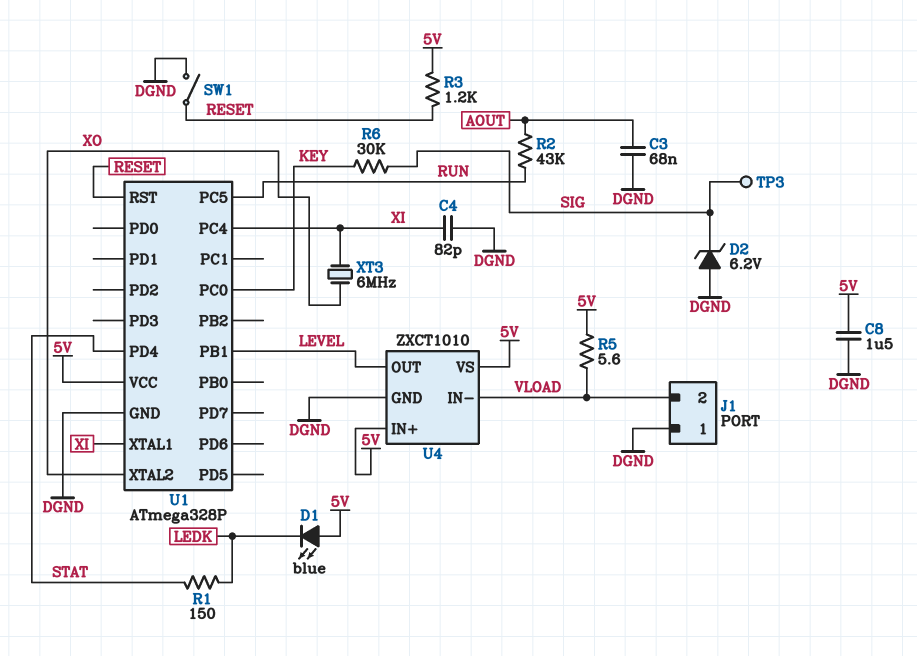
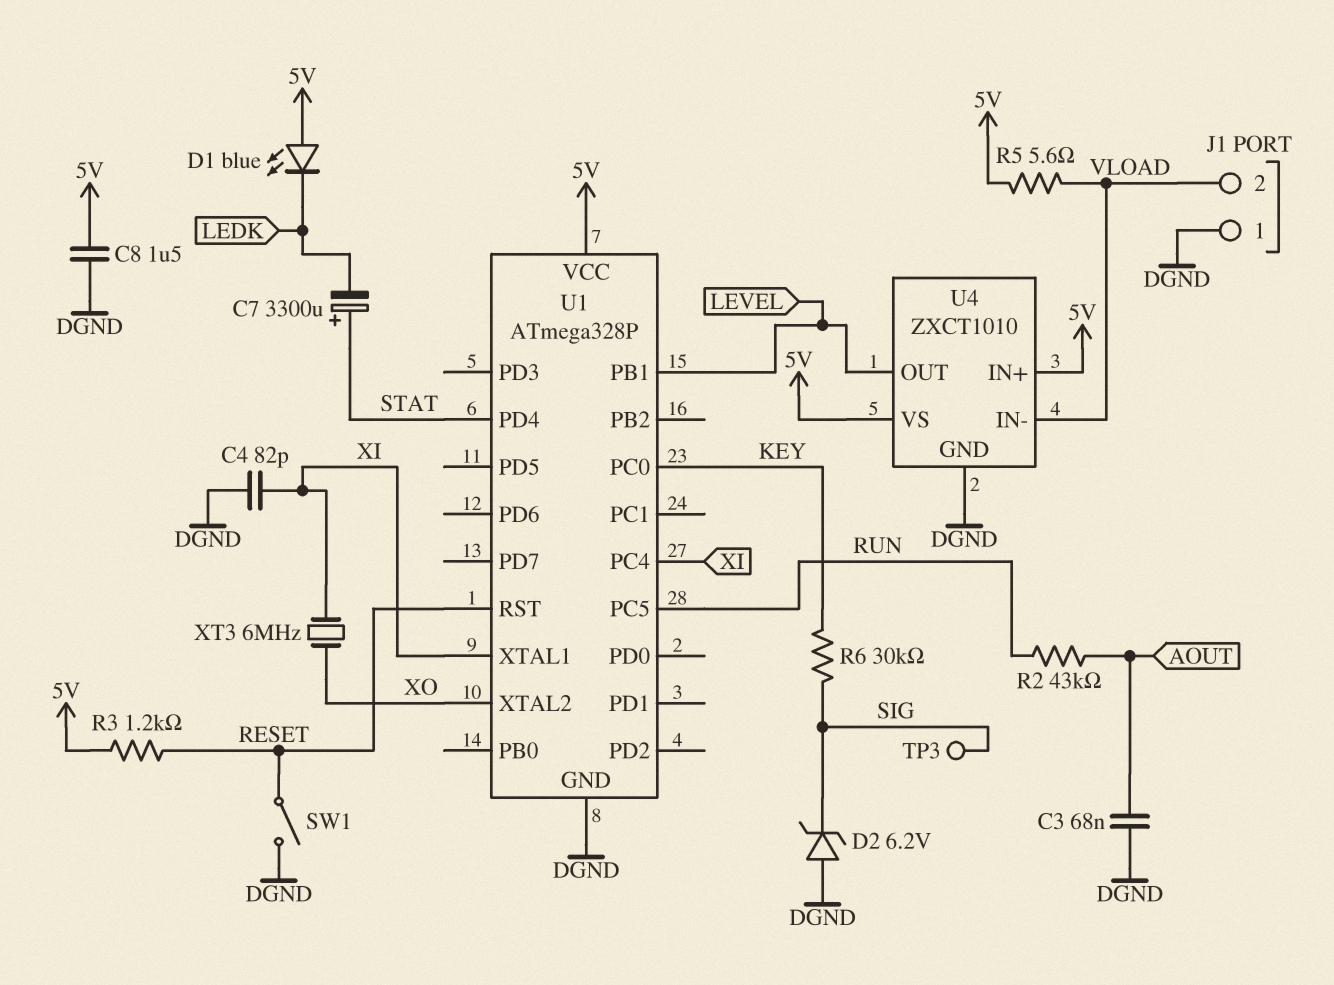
C7: none -> 3300uF (plus STAT, minus LEDK)
R1: 150 (LEDK, STAT) -> none

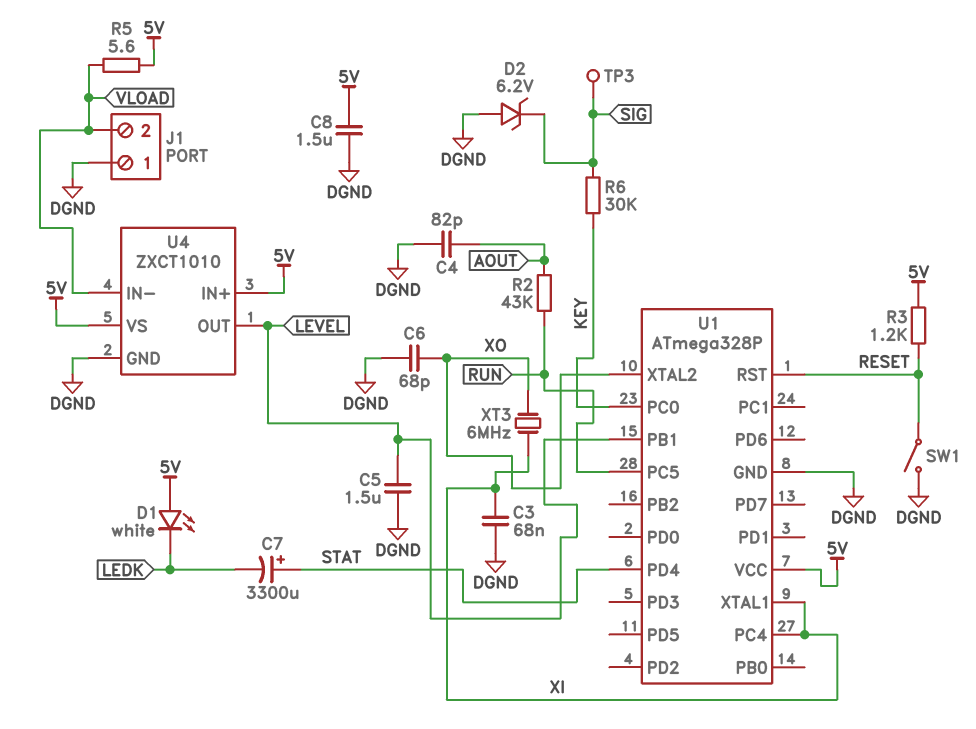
C3: 68nF (AOUT, DGND) -> 68nF (DGND, XI)
C4: 82pF (DGND, XI) -> 82pF (AOUT, DGND)
C5: none -> 1.5uF (DGND, LEVEL)
C6: none -> 68pF (DGND, XO)
D1: LED blue (A 5V, K LEDK) -> LED white (A 5V, K LEDK)

